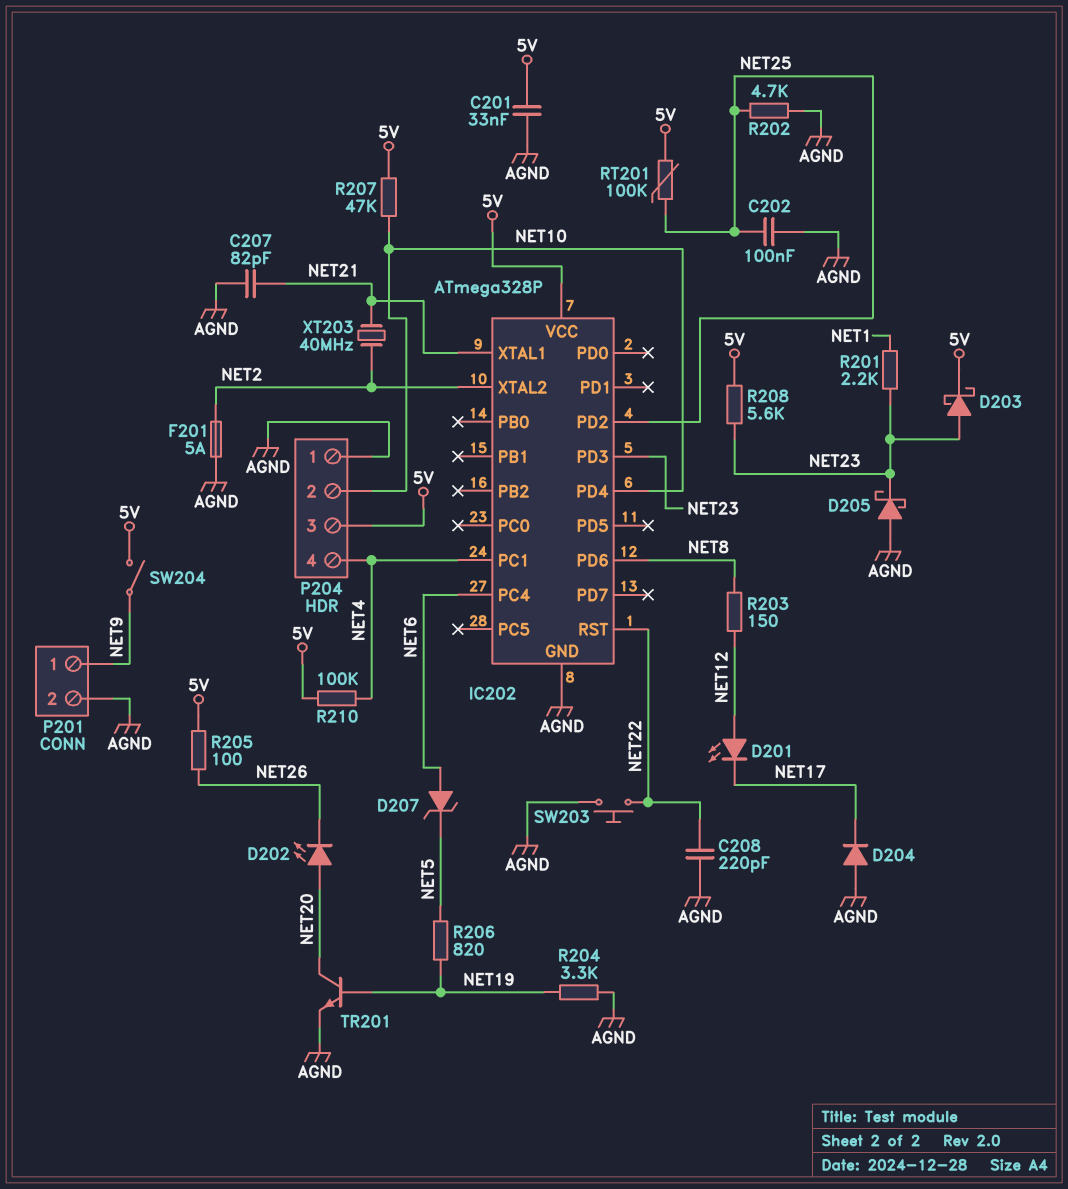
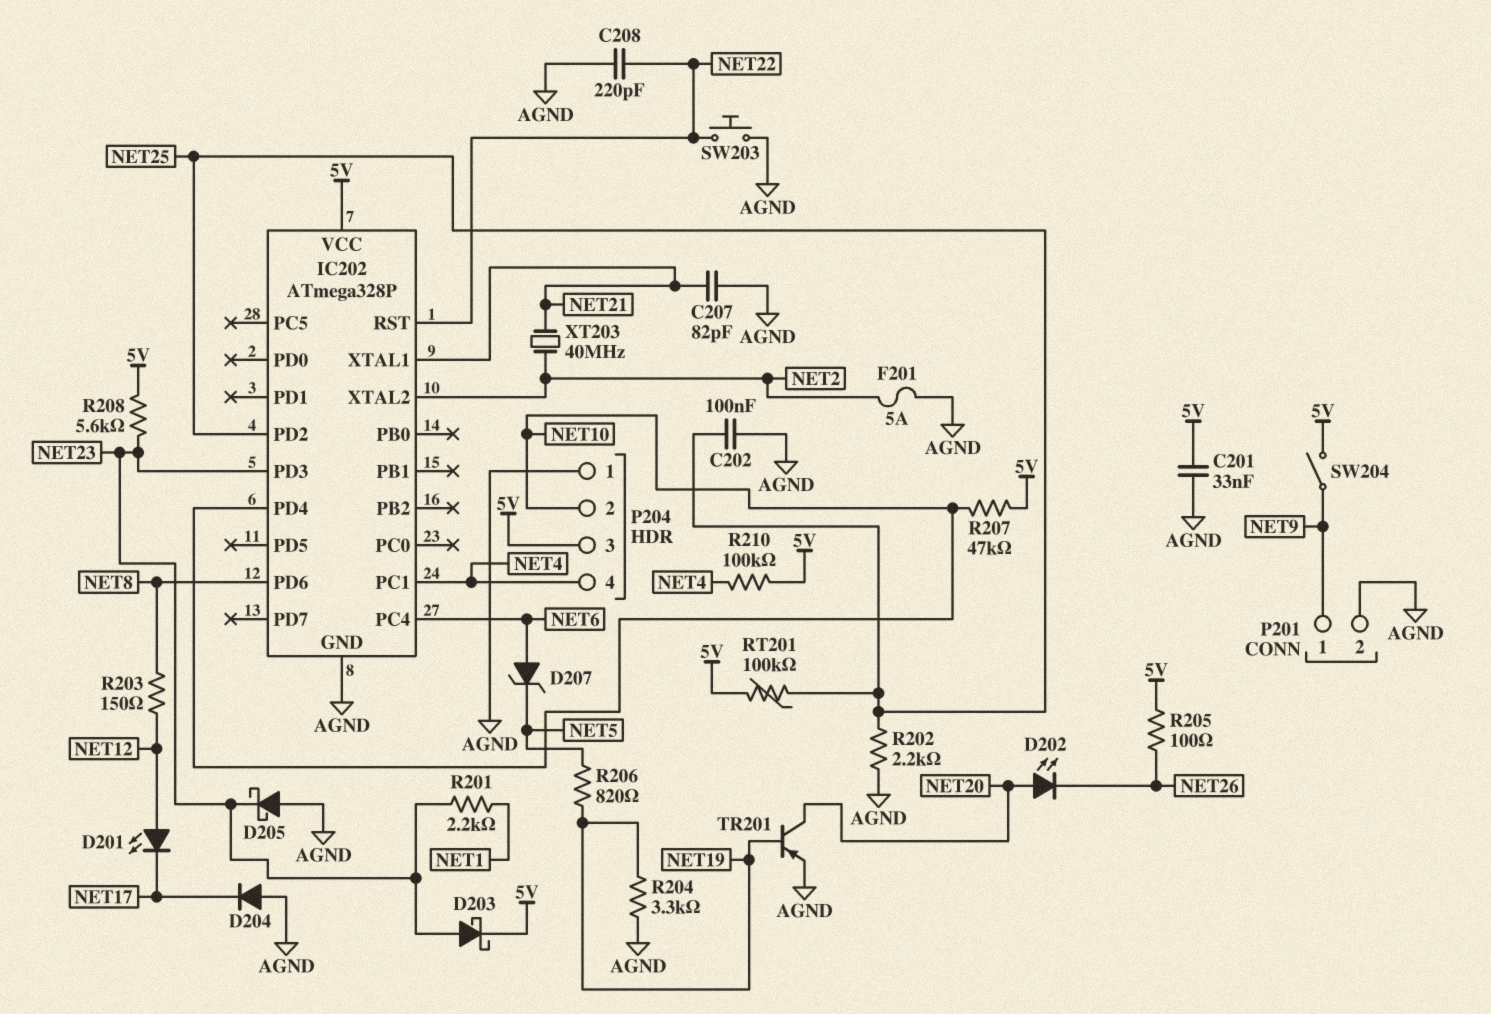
R202: 4.7k (AGND, NET25) -> 2.2k (AGND, NET25)
TR201: NPN (B NET19, C NET20, E AGND) -> PNP (B NET19, C NET20, E AGND)

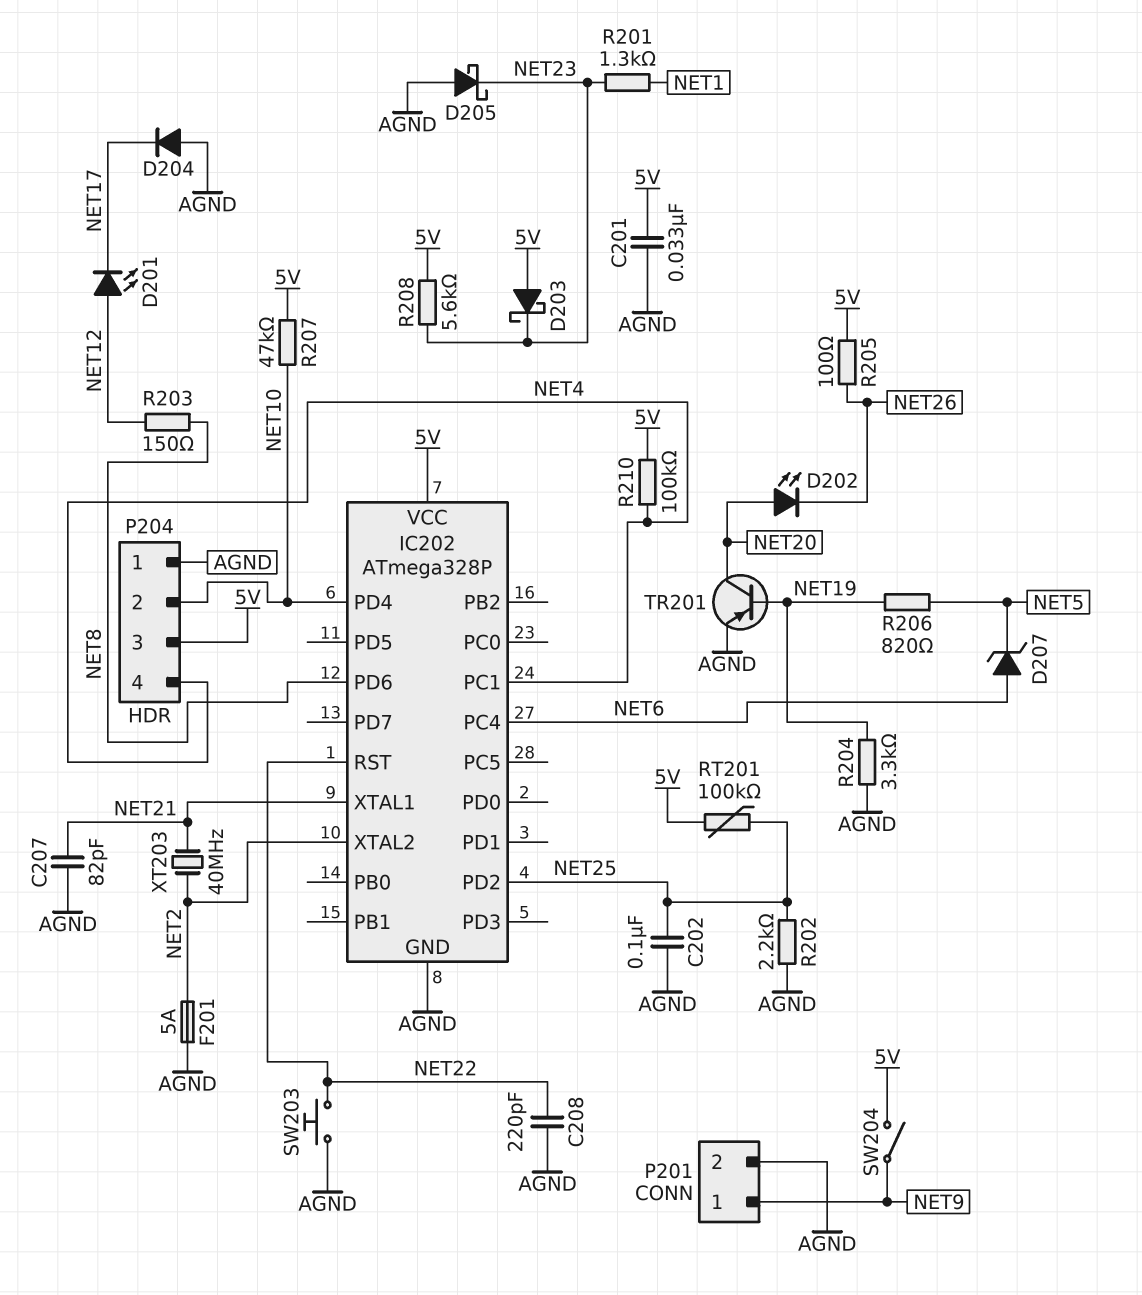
D203: schottky (A NET23, K 5V) -> schottky (A 5V, K NET23)
IC202 pin PD3: NET23 -> none
R201: 2.2k (NET1, NET23) -> 1.3k (NET1, NET23)

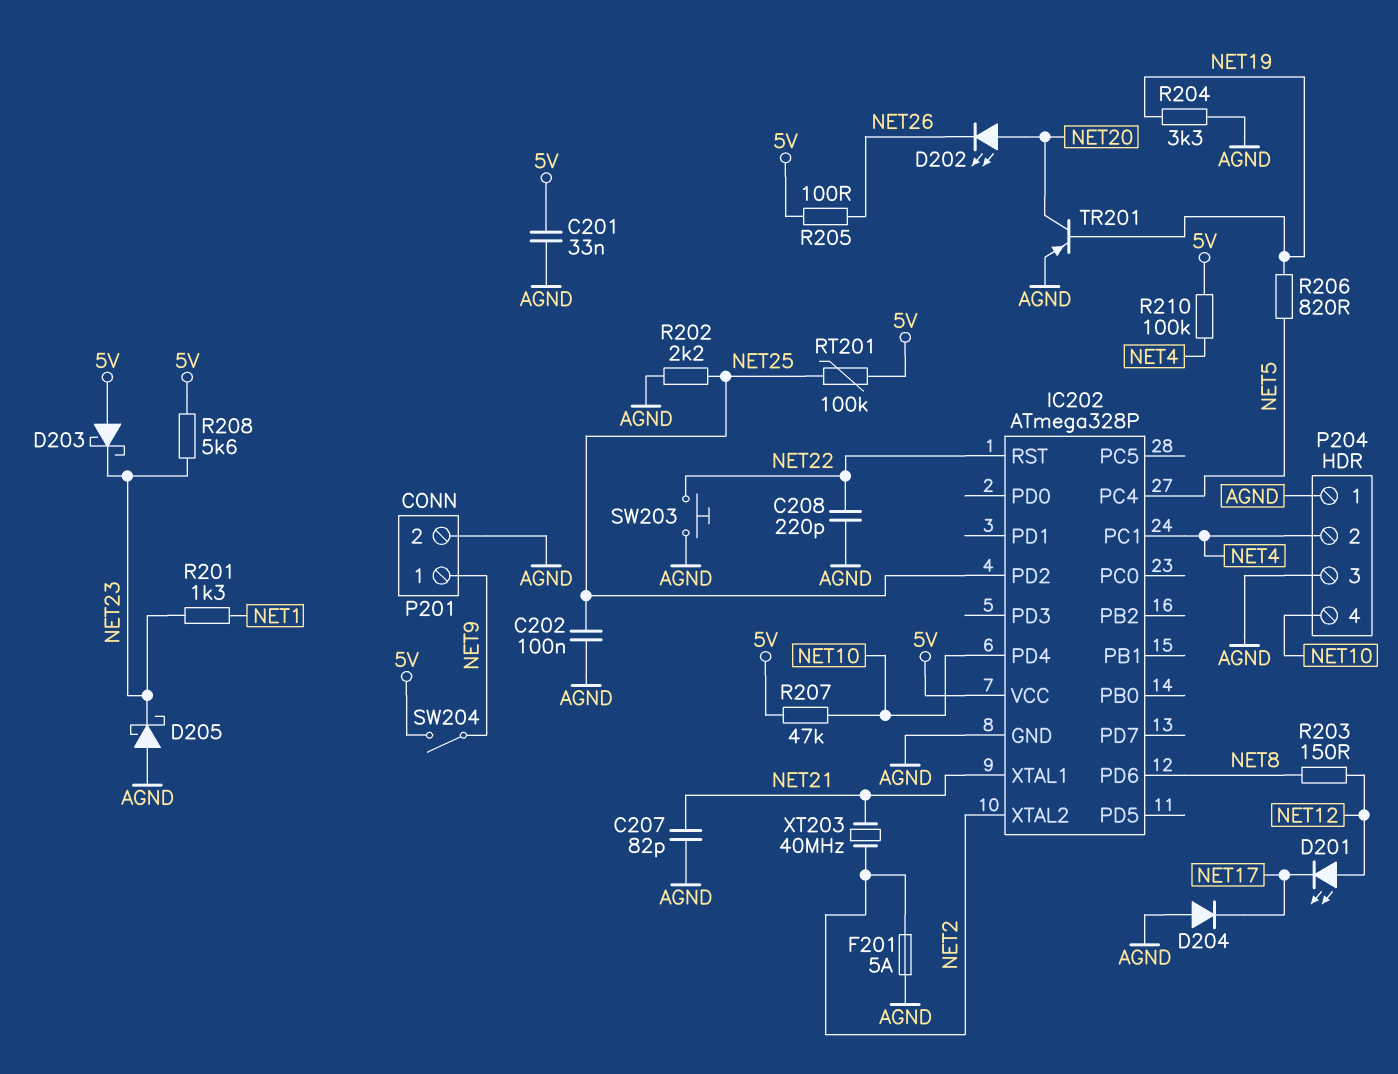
D207: zener (A NET6, K NET5) -> none
IC202 pin PC4: NET6 -> NET5
P204 pin 2: NET10 -> NET4
P204 pin 3: 5V -> AGND
P204 pin 4: NET4 -> NET10

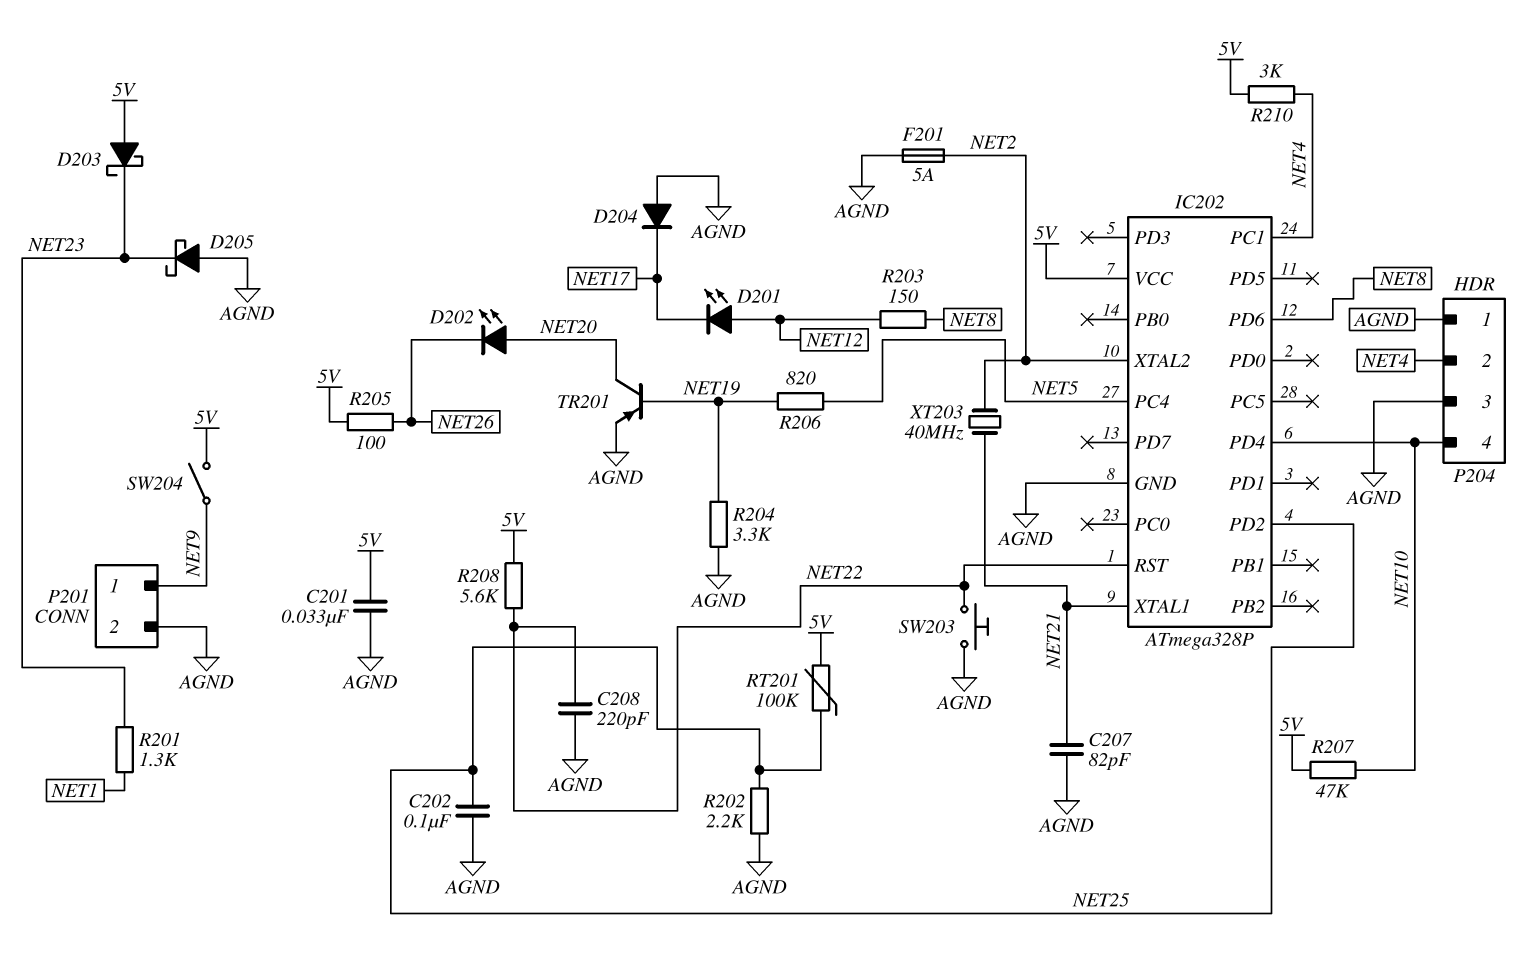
R208: 5.6k (5V, NET23) -> 5.6k (5V, NET22)
R210: 100k (5V, NET4) -> 3k (5V, NET4)

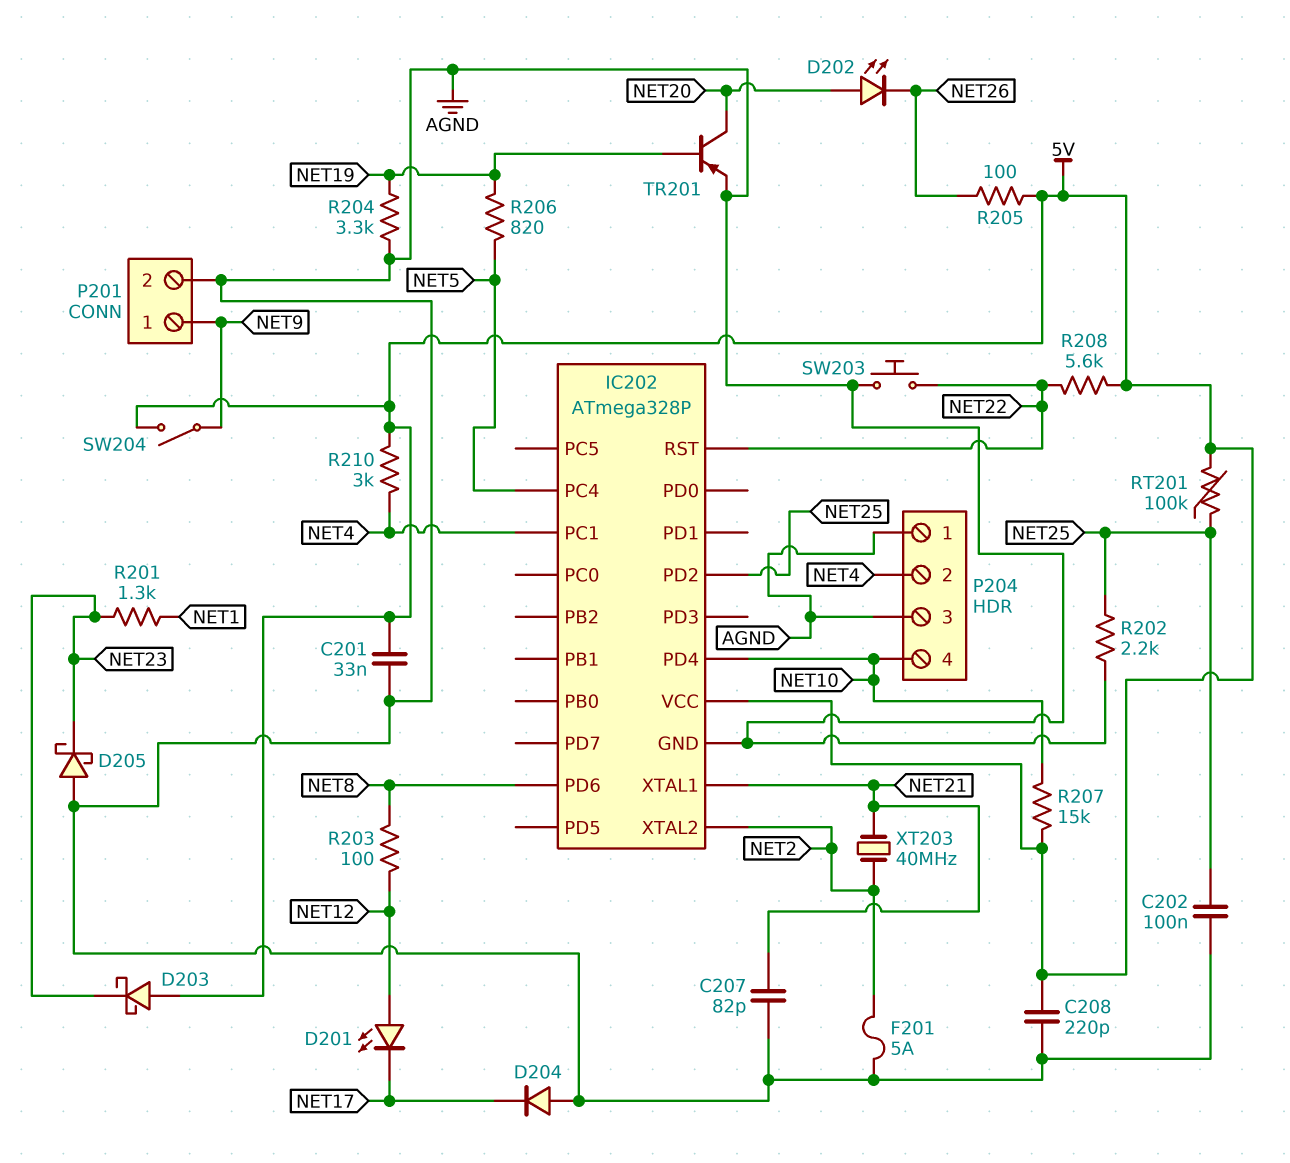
C208: 220pF (AGND, NET22) -> 220pF (5V, AGND)
R203: 150 (NET8, NET12) -> 100 (NET8, NET12)
R207: 47k (5V, NET10) -> 15k (5V, NET10)

